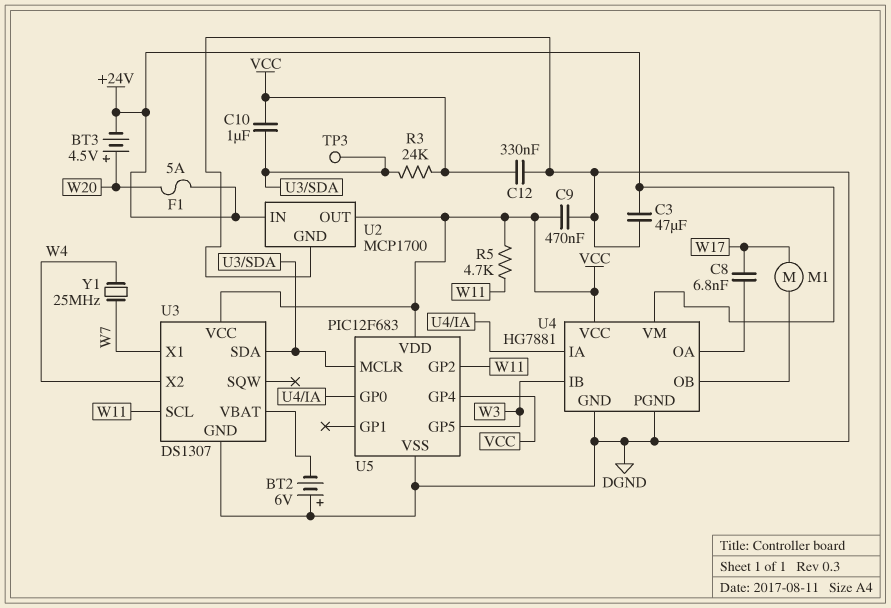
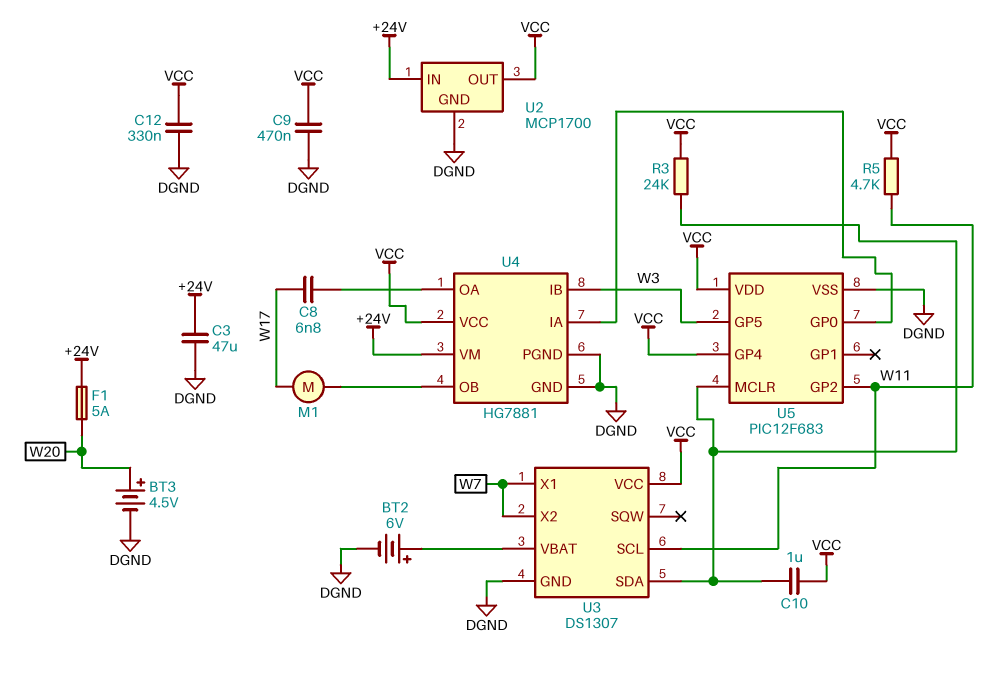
BT2: 6V (plus DGND, minus U3/VBAT) -> 6V (plus U3/VBAT, minus DGND)
BT3: 4.5V (plus W20, minus +24V) -> 4.5V (plus W20, minus DGND)
TP3: test point (U3/SDA) -> none
U3 pin X2: W4 -> W7
Y1: 25MHz (W4, W7) -> none

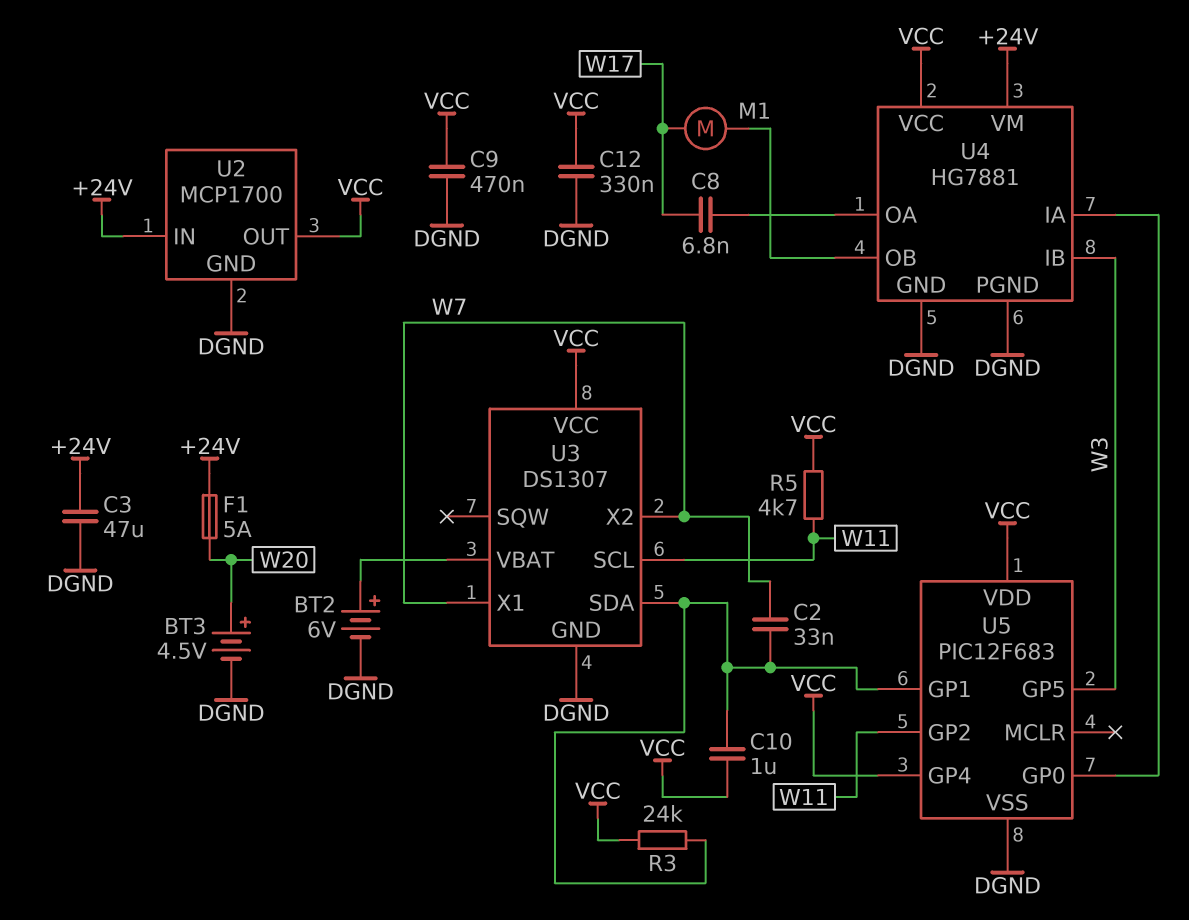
C2: none -> 33nF (U3/SDA, W7)
U5 pin GP1: none -> U3/SDA
U5 pin MCLR: U3/SDA -> none

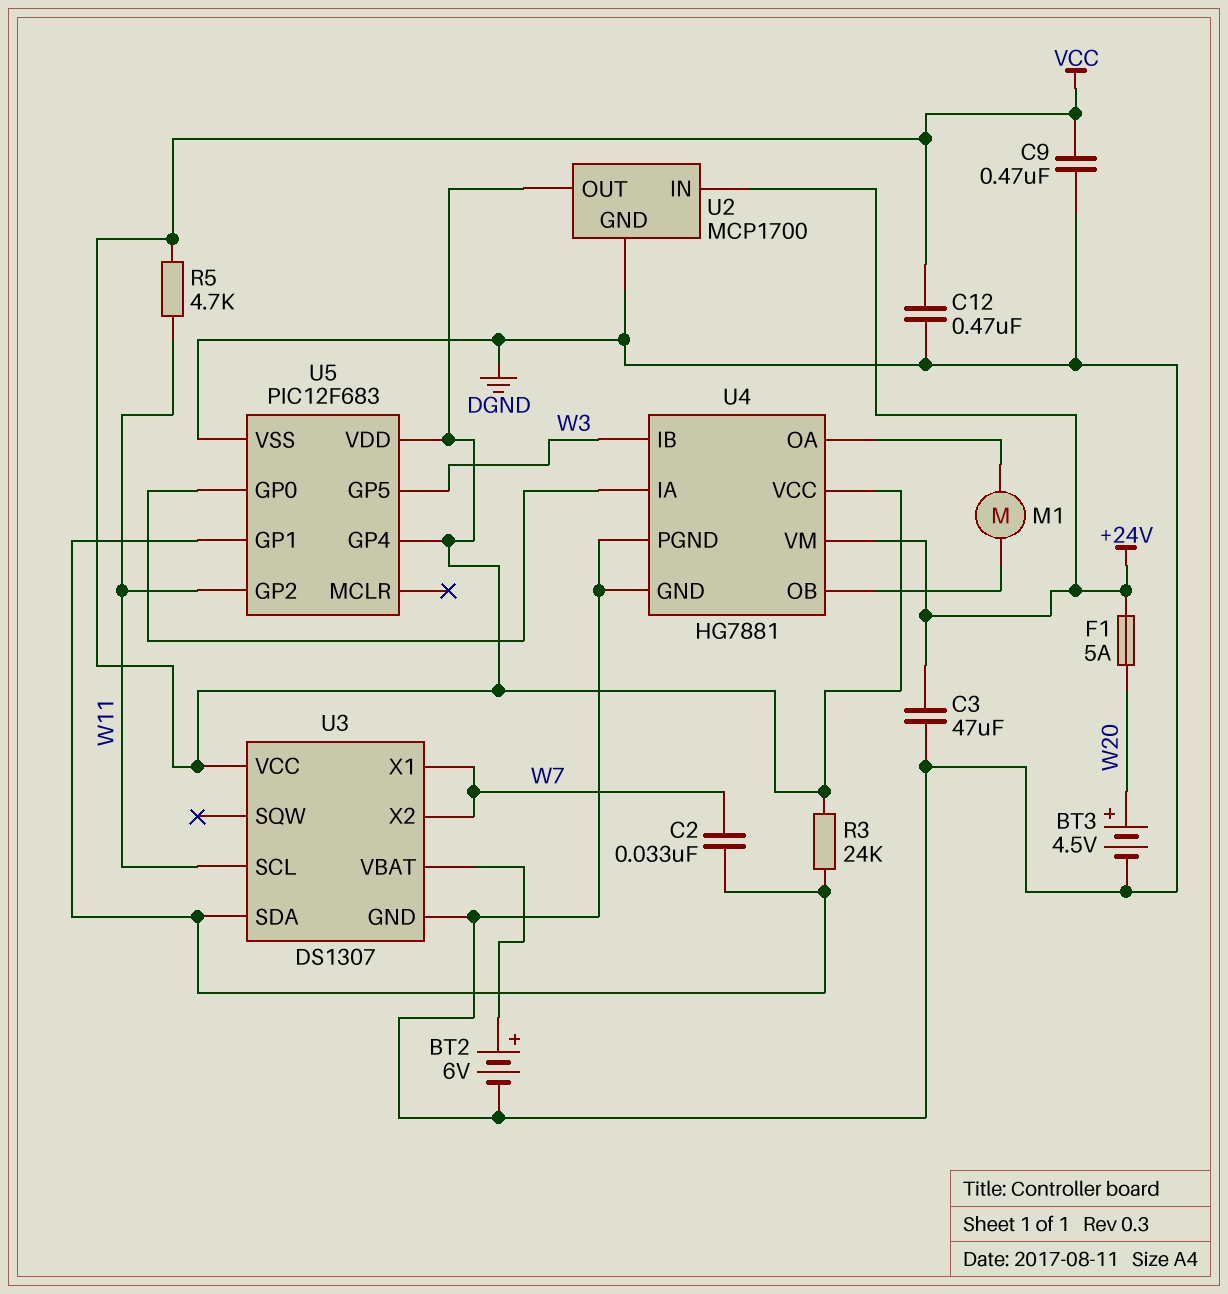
C8: 6.8nF (U4/OA, W17) -> none
C10: 1uF (U3/SDA, VCC) -> none
C12: 330nF (DGND, VCC) -> 470nF (DGND, VCC)
M1: motor (U4/OB, W17) -> motor (U4/OA, U4/OB)

